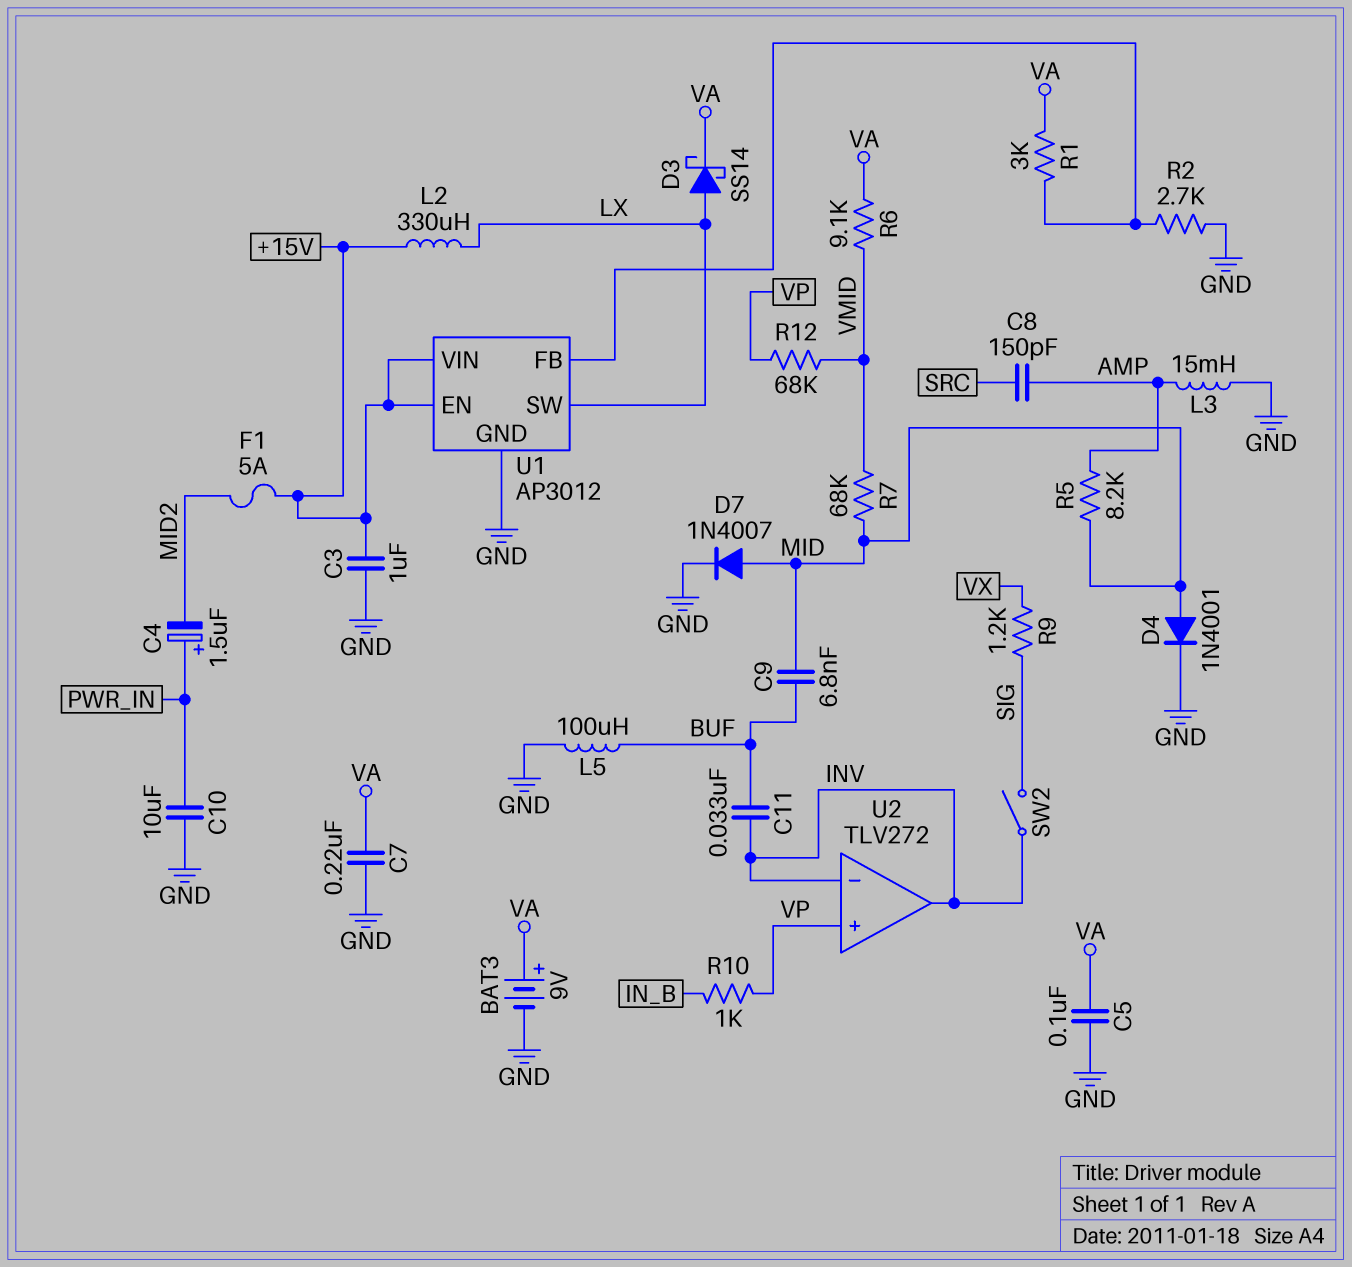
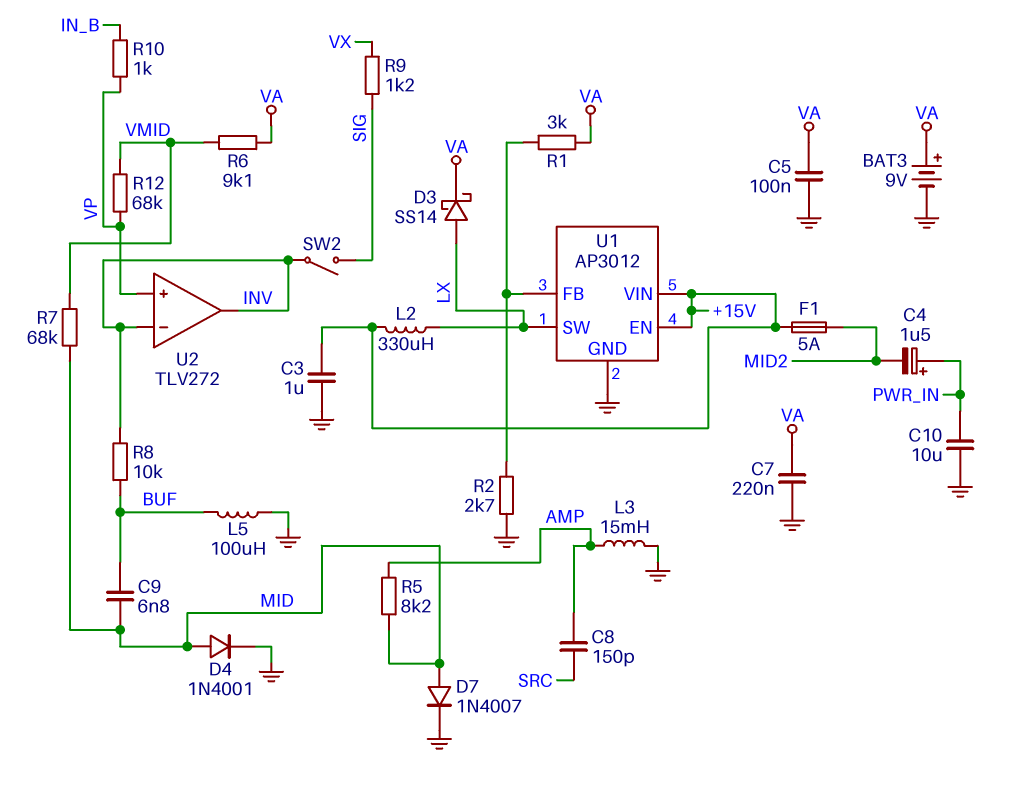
C11: 33nF (BUF, INV) -> none
R8: none -> 10k (BUF, INV)

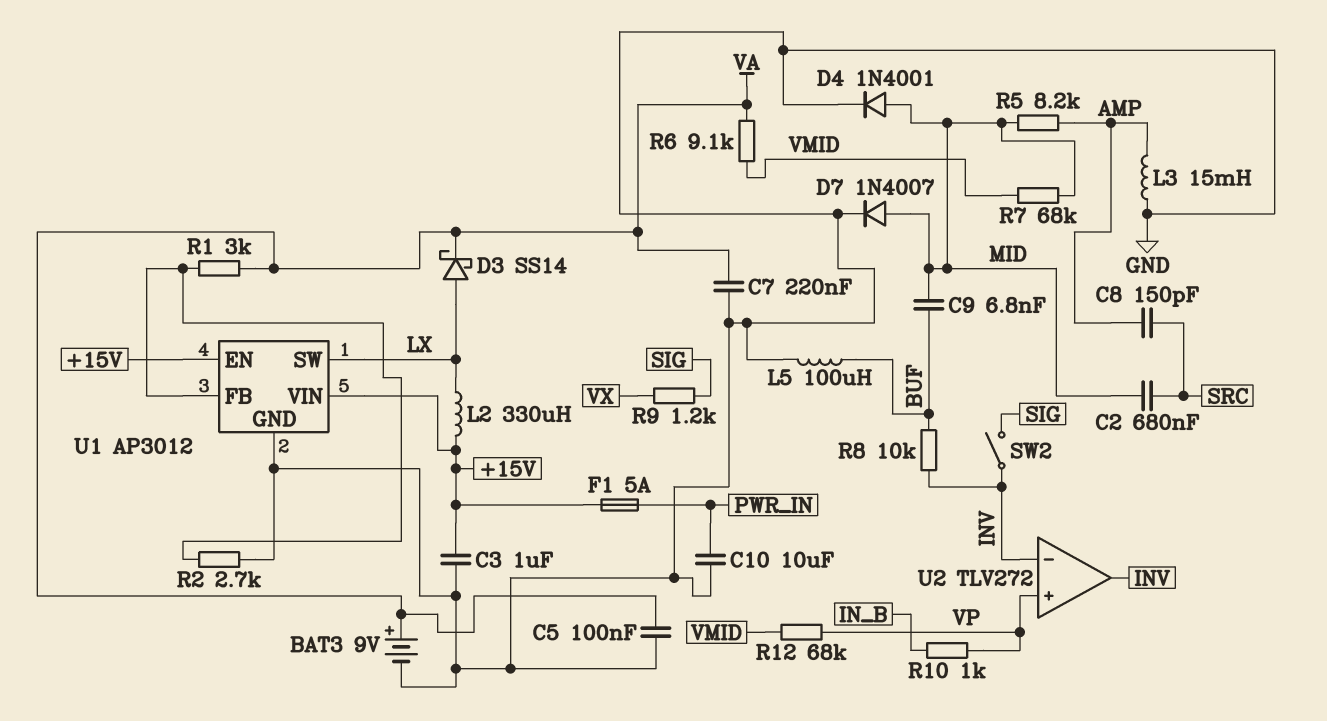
C2: none -> 680nF (MID, SRC)
C4: 1.5uF (plus PWR_IN, minus MID2) -> none
F1: 5A (+15V, MID2) -> 5A (+15V, PWR_IN)

